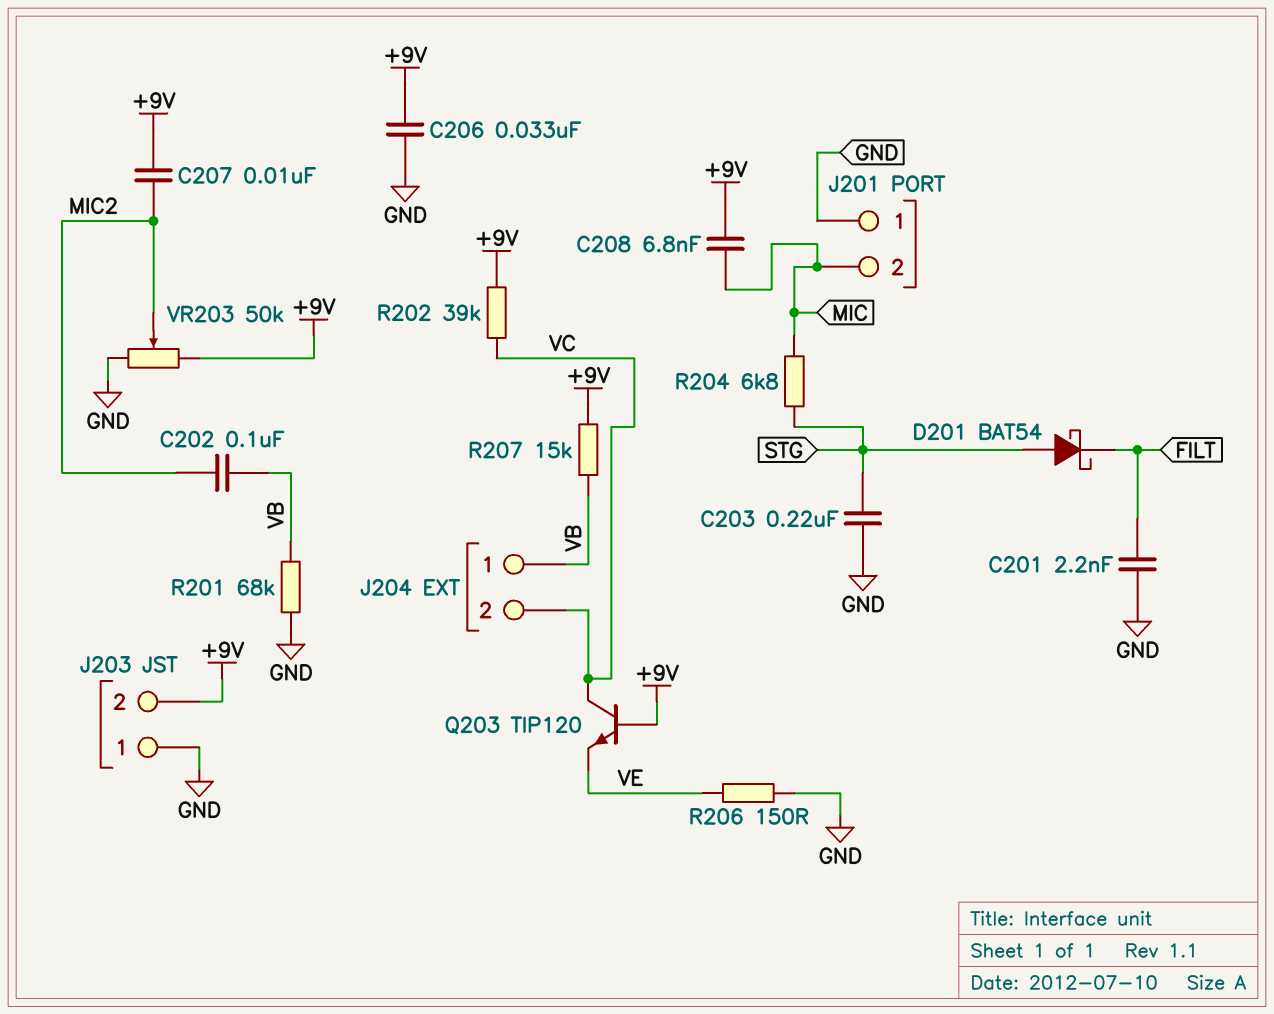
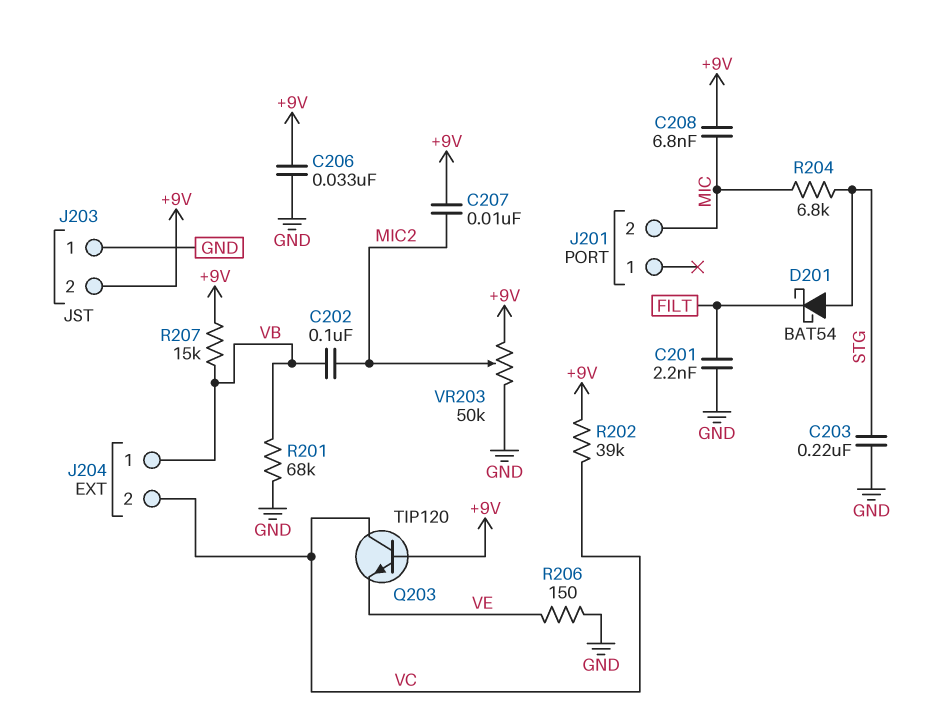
J201 pin 1: GND -> none

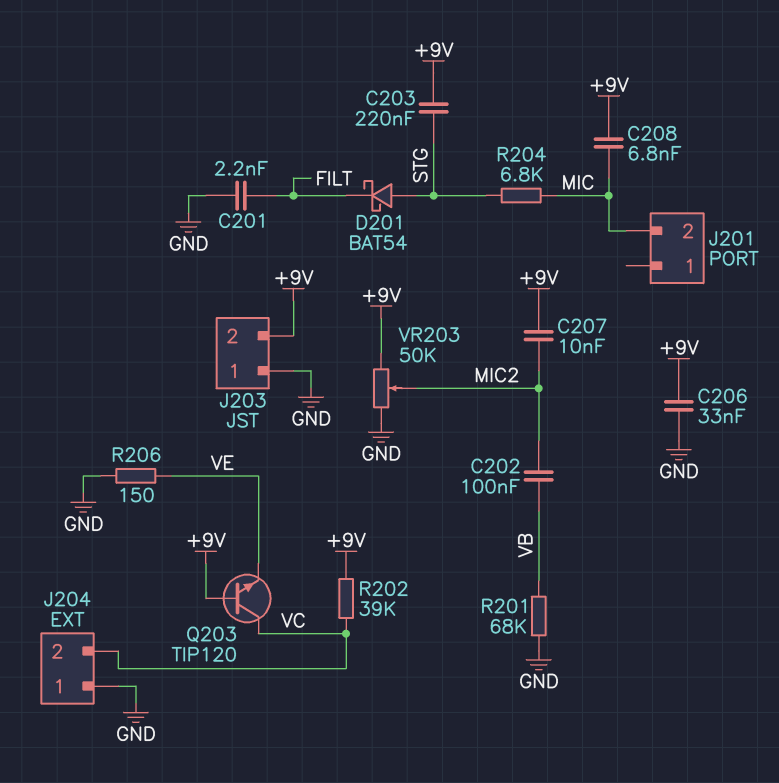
C203: 220nF (GND, STG) -> 220nF (+9V, STG)
J204 pin 1: VB -> GND
R207: 15k (+9V, VB) -> none

